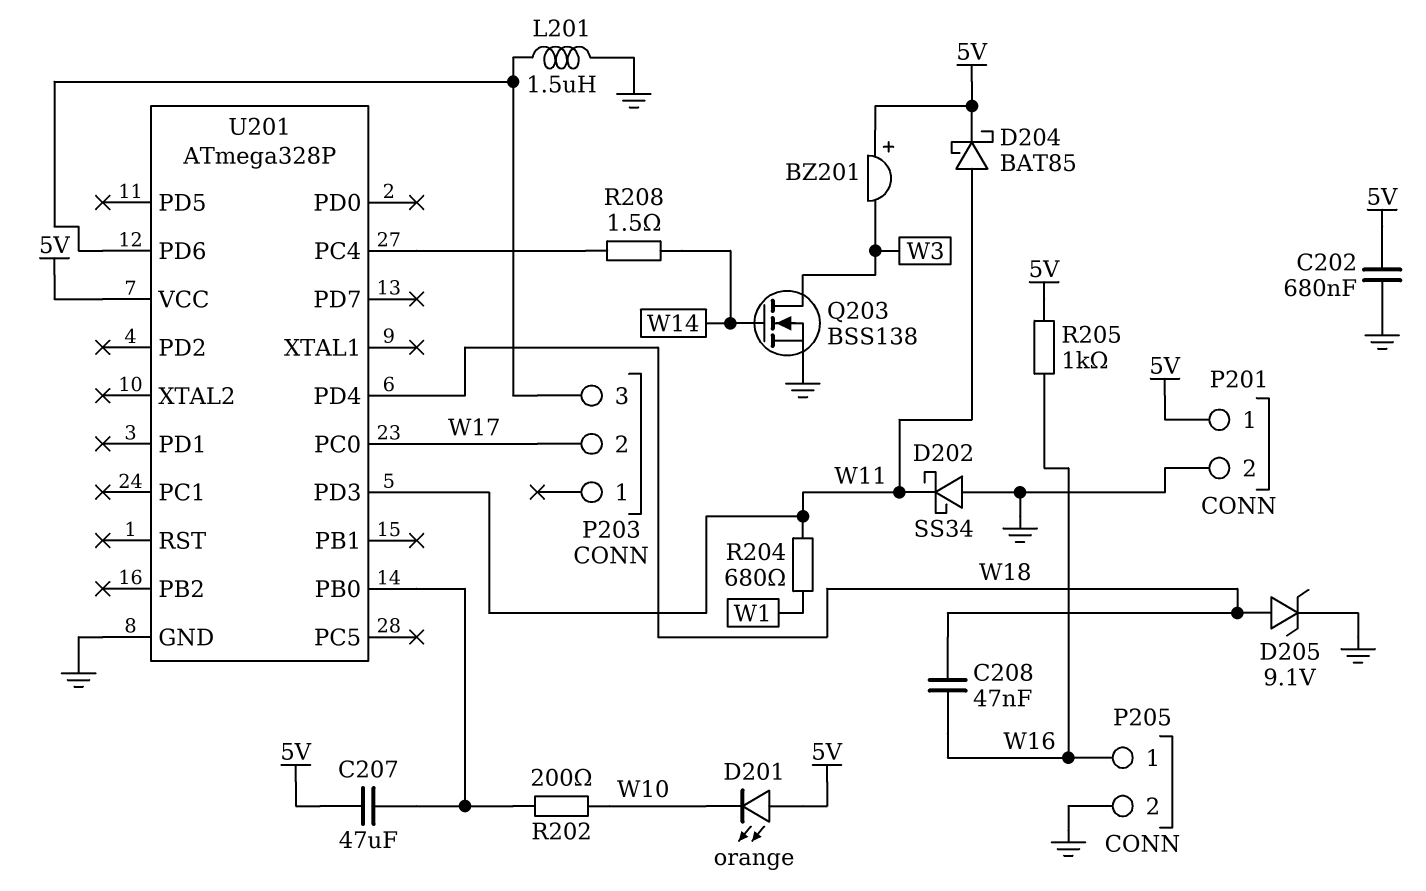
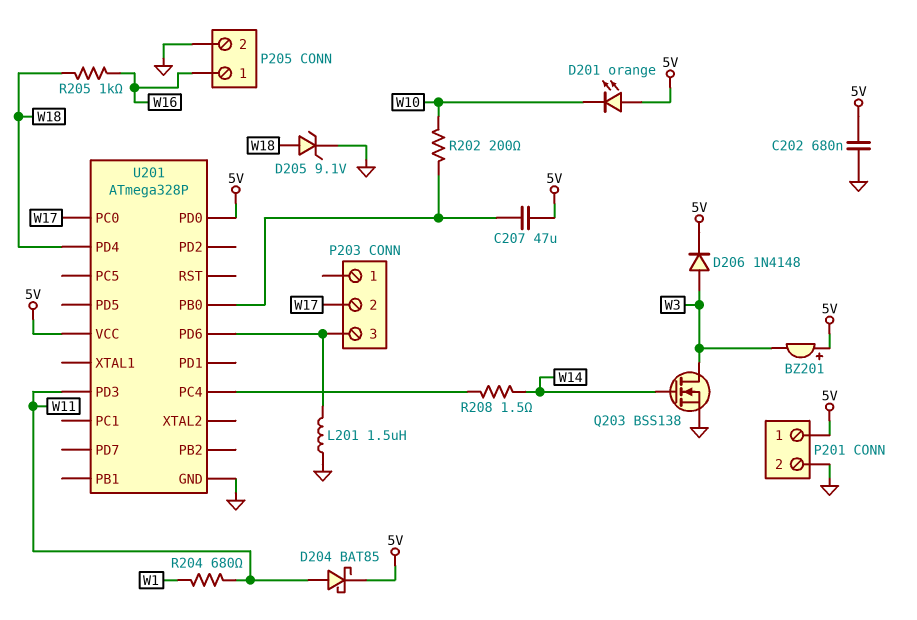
C208: 47nF (W16, W18) -> none
D202: schottky SS34 (A GND, K W11) -> none
D206: none -> diode 1N4148 (A W3, K 5V)
R205: 1k (5V, W16) -> 1k (W16, W18)
U201 pin PD0: none -> 5V

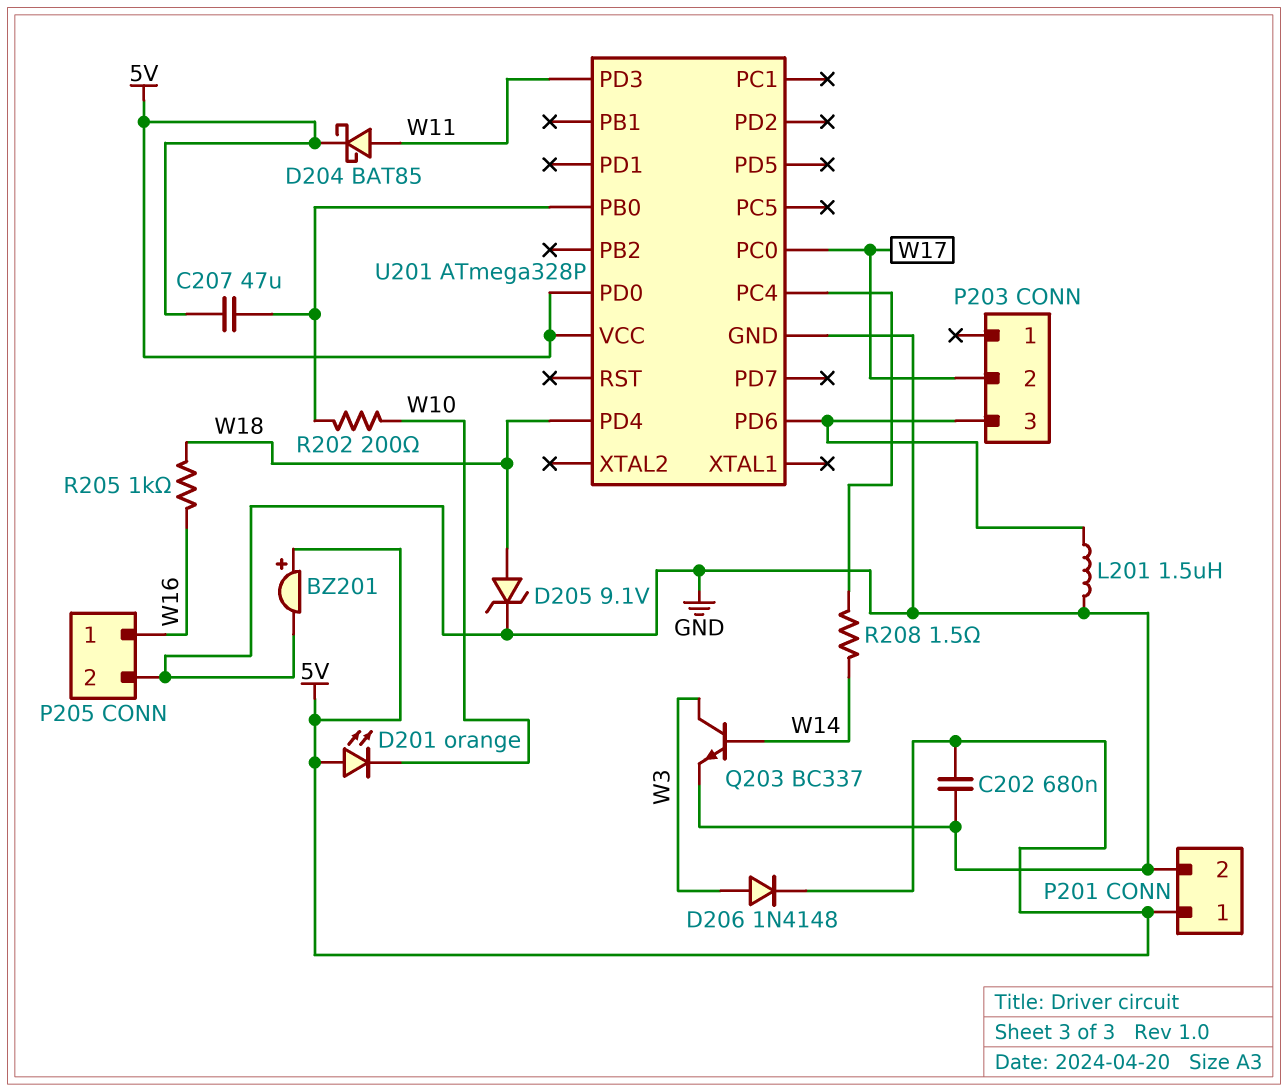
BZ201: buzzer (plus 5V, minus W3) -> buzzer (plus 5V, minus GND)
Q203: NMOS BSS138 (G W14, D W3, S GND) -> NPN BC337 (B W14, C W3, E GND)
R204: 680 (W1, W11) -> none

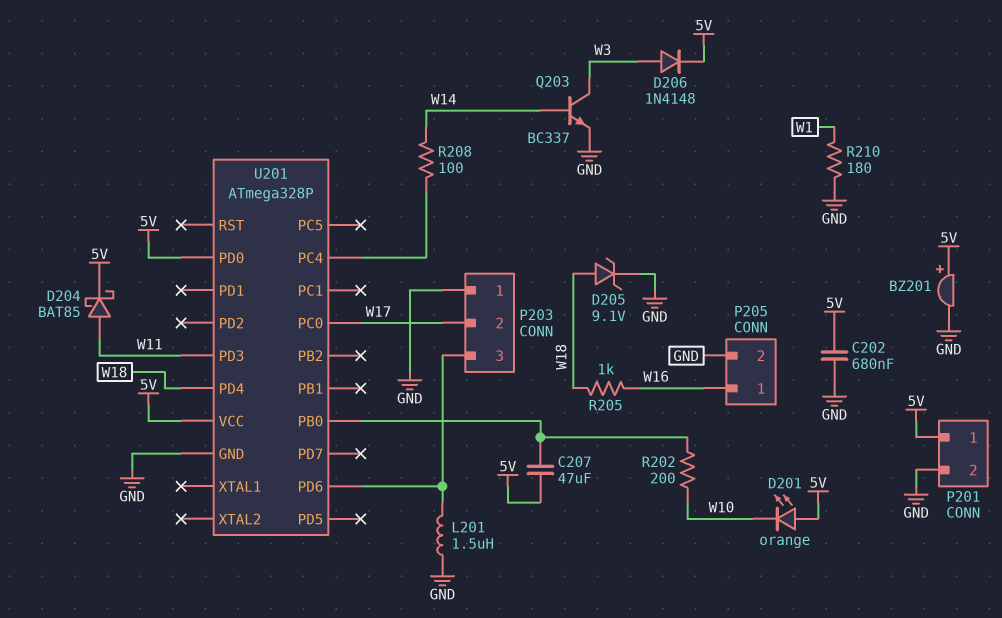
P203 pin 1: none -> GND
R208: 1.5 (U201/PC4, W14) -> 100 (U201/PC4, W14)
R210: none -> 180 (GND, W1)

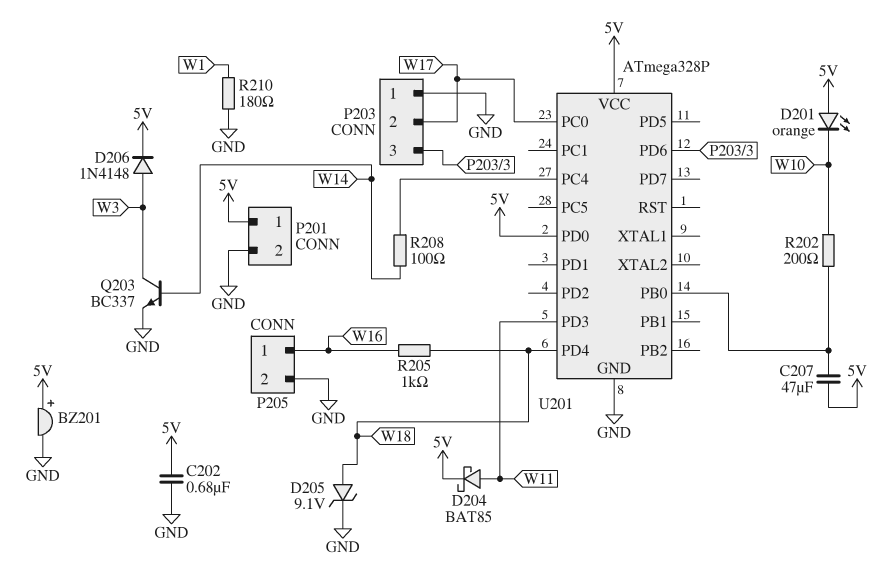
L201: 1.5uH (GND, P203/3) -> none

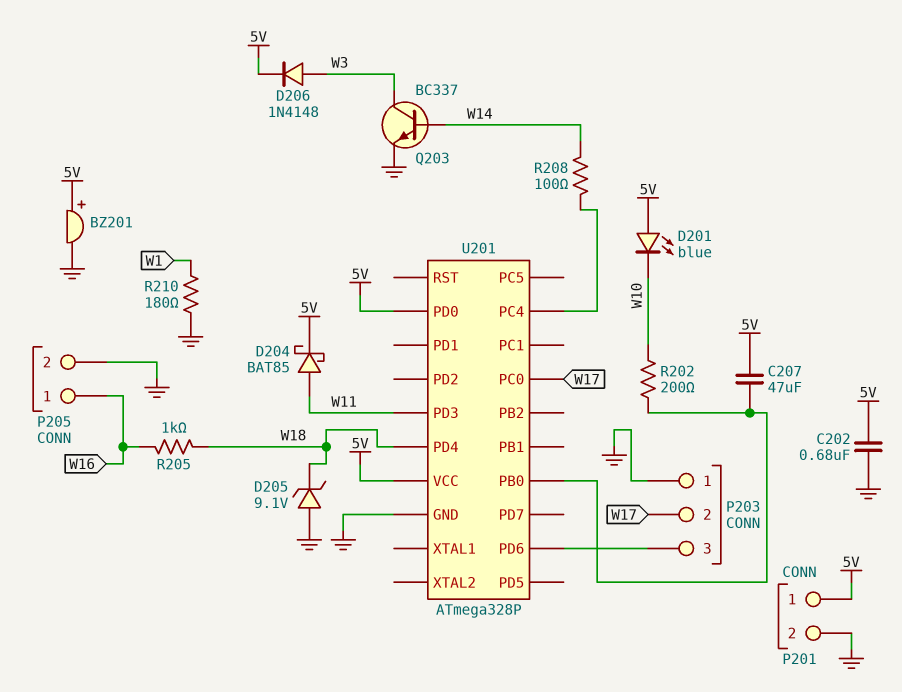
D201: LED orange (A 5V, K W10) -> LED blue (A 5V, K W10)
D205: zener 9.1V (A W18, K GND) -> zener 9.1V (A GND, K W18)

